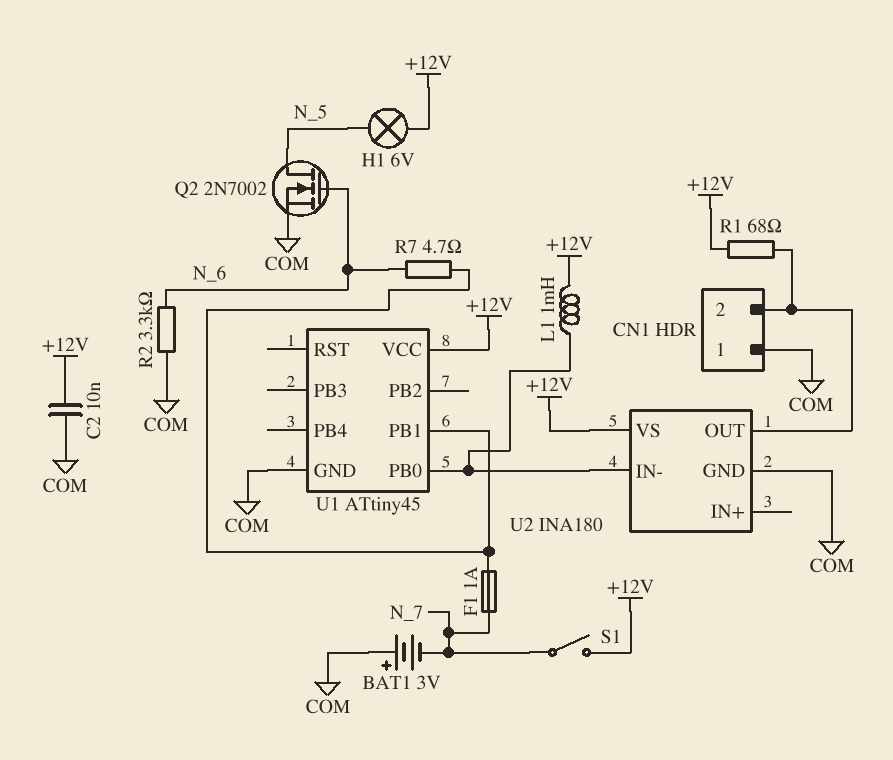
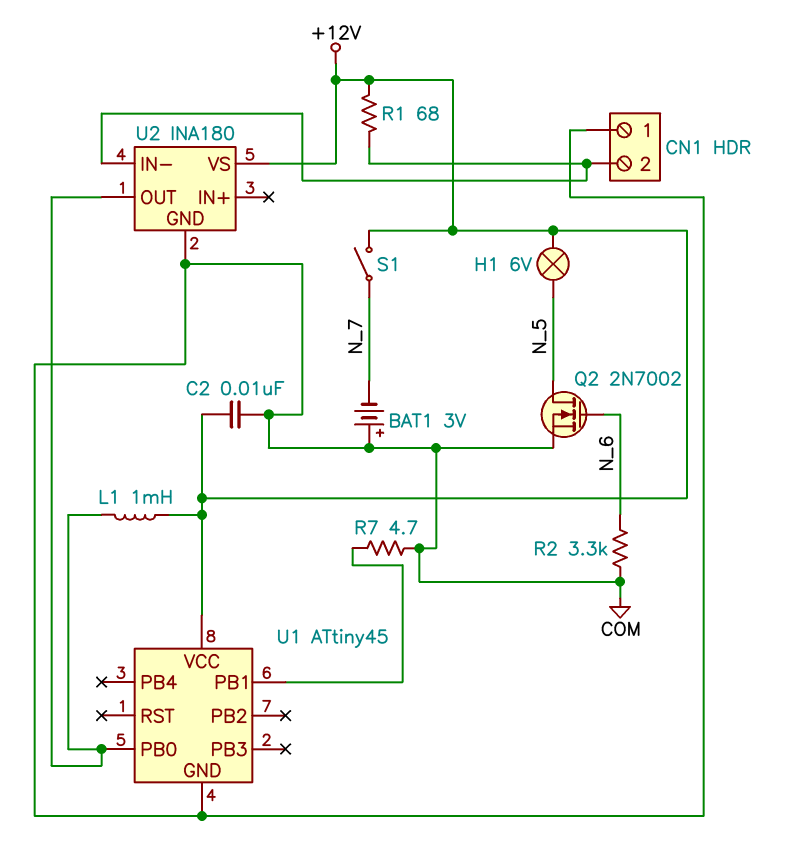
F1: 1A (N_7, U1/PB1) -> none
R7: 4.7 (N_6, U1/PB1) -> 4.7 (COM, U1/PB1)
U2 pin IN-: U1/PB0 -> CN1/2
U2 pin OUT: CN1/2 -> U1/PB0

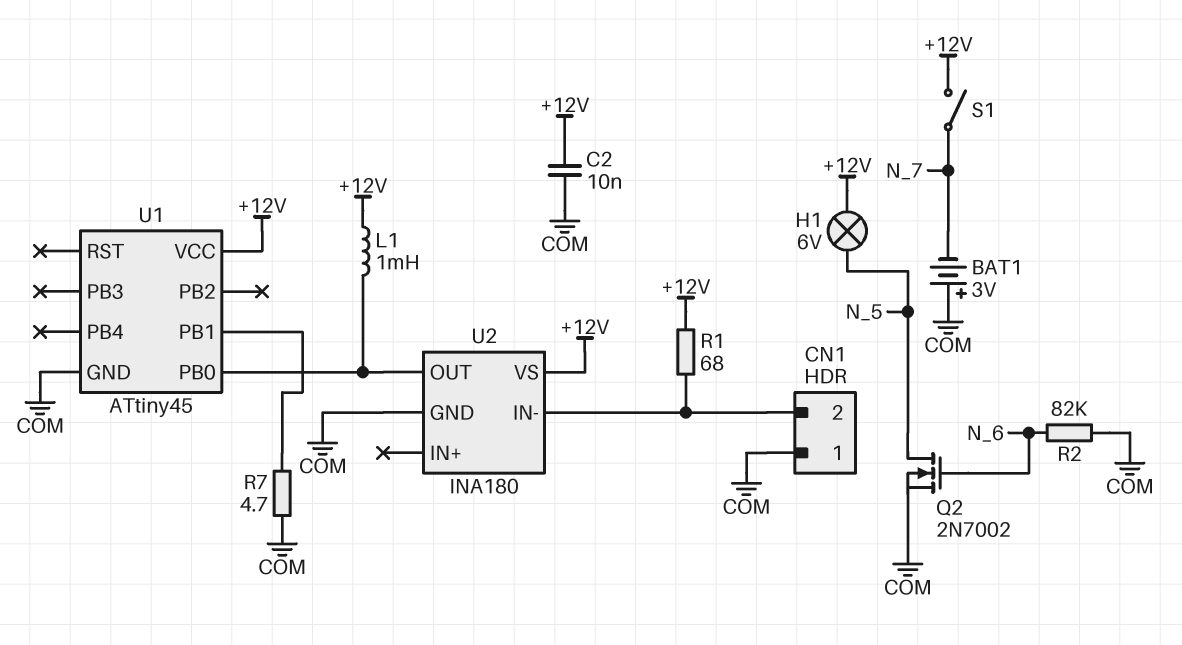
R2: 3.3k (COM, N_6) -> 82k (COM, N_6)

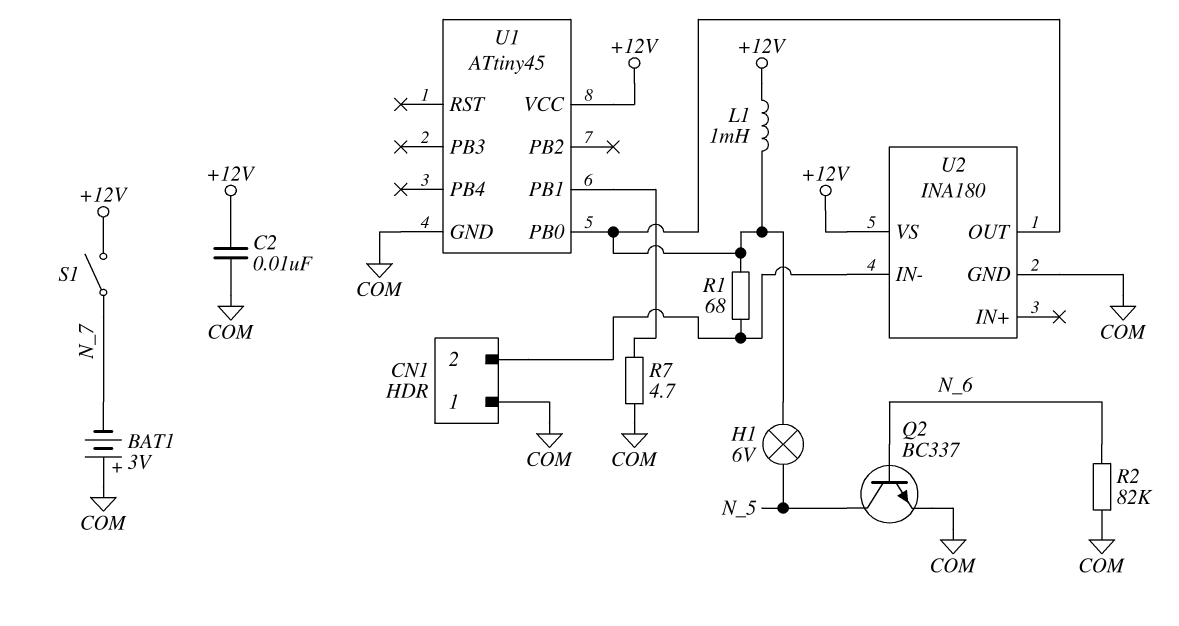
H1: lamp 6V (+12V, N_5) -> lamp 6V (N_5, U1/PB0)
Q2: NMOS 2N7002 (G N_6, D N_5, S COM) -> NPN BC337 (B N_6, C N_5, E COM)
R1: 68 (+12V, CN1/2) -> 68 (CN1/2, U1/PB0)

